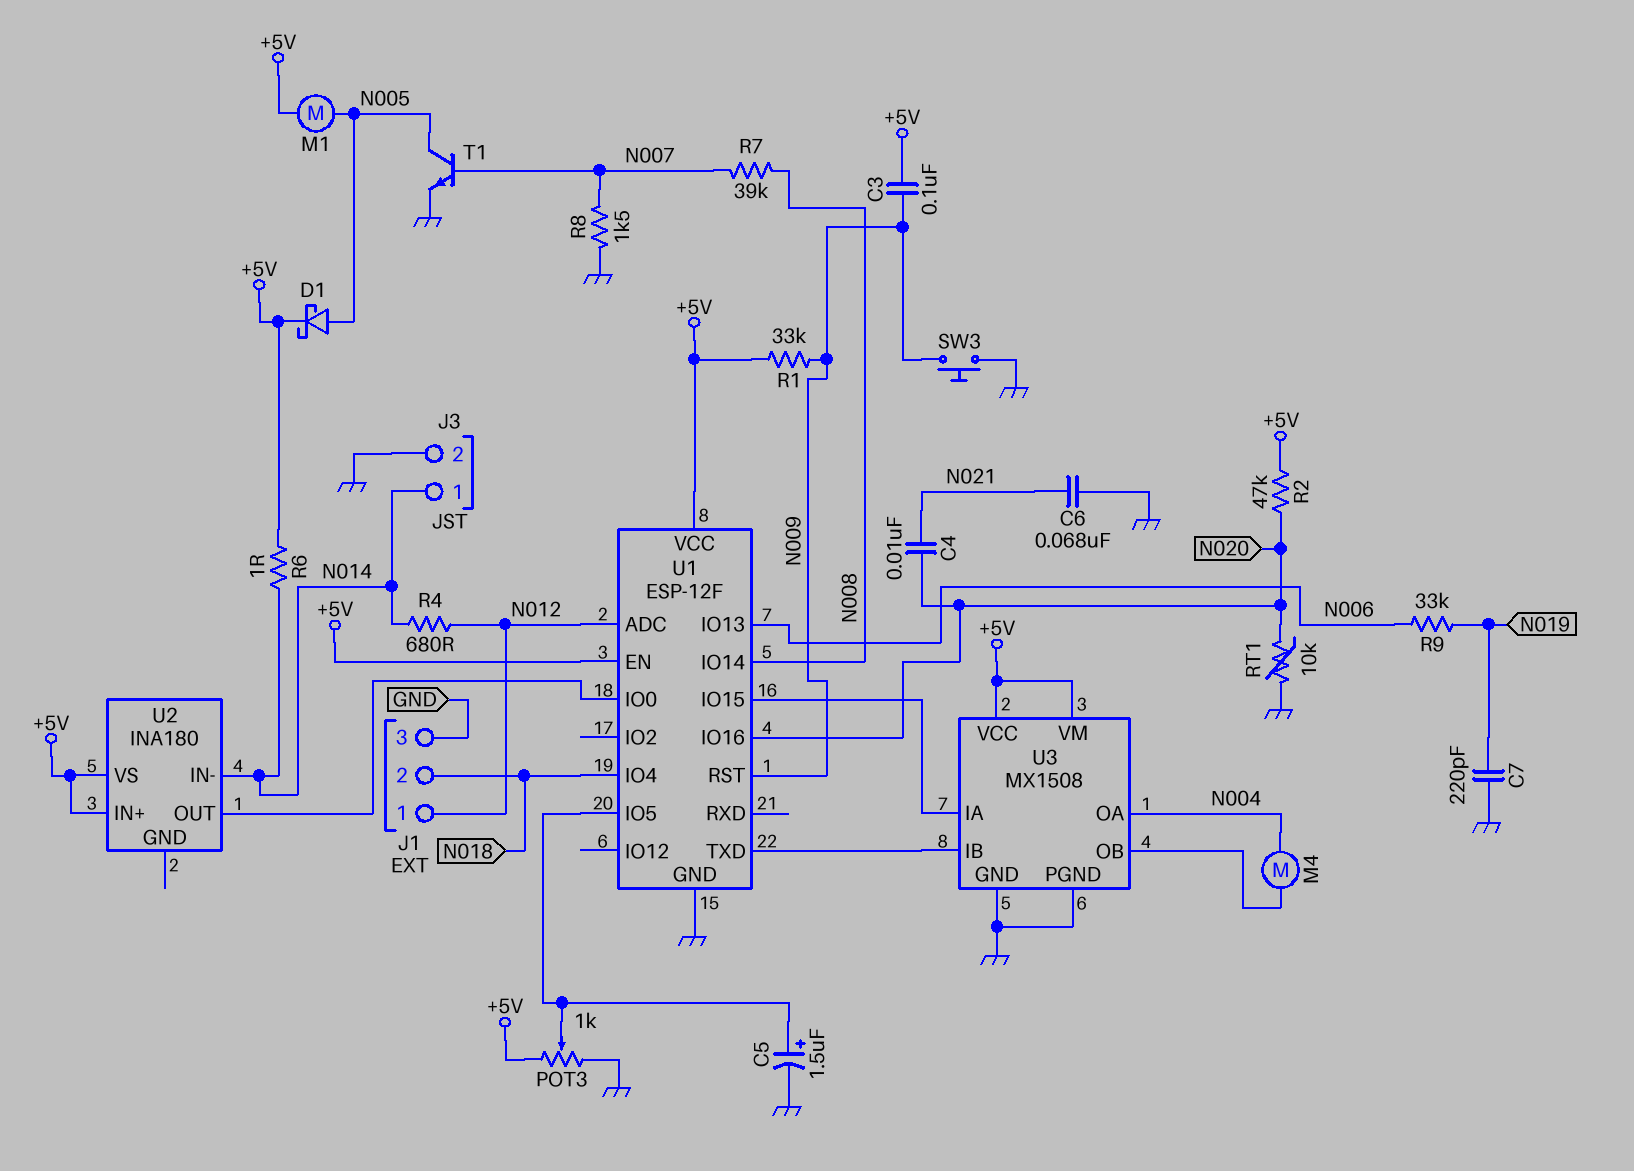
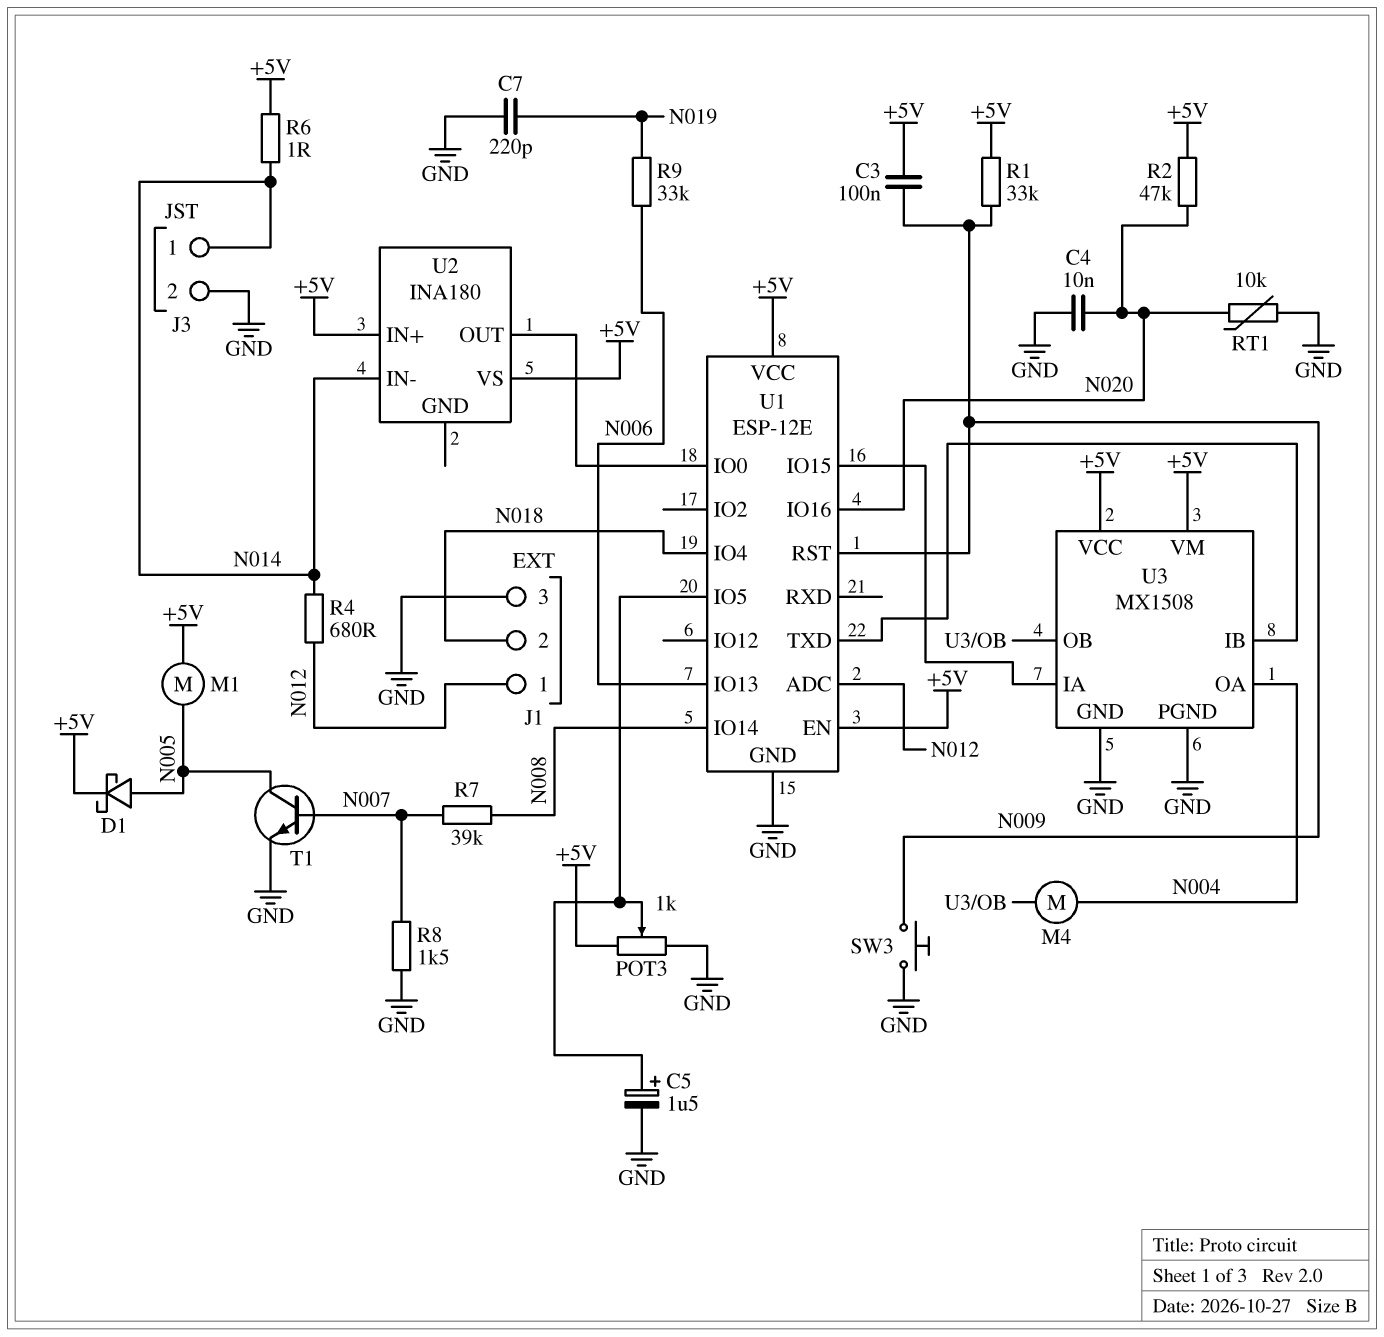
C4: 10nF (N020, N021) -> 10nF (GND, N020)
C6: 68nF (GND, N021) -> none
U1: ESP-12F -> ESP-12E

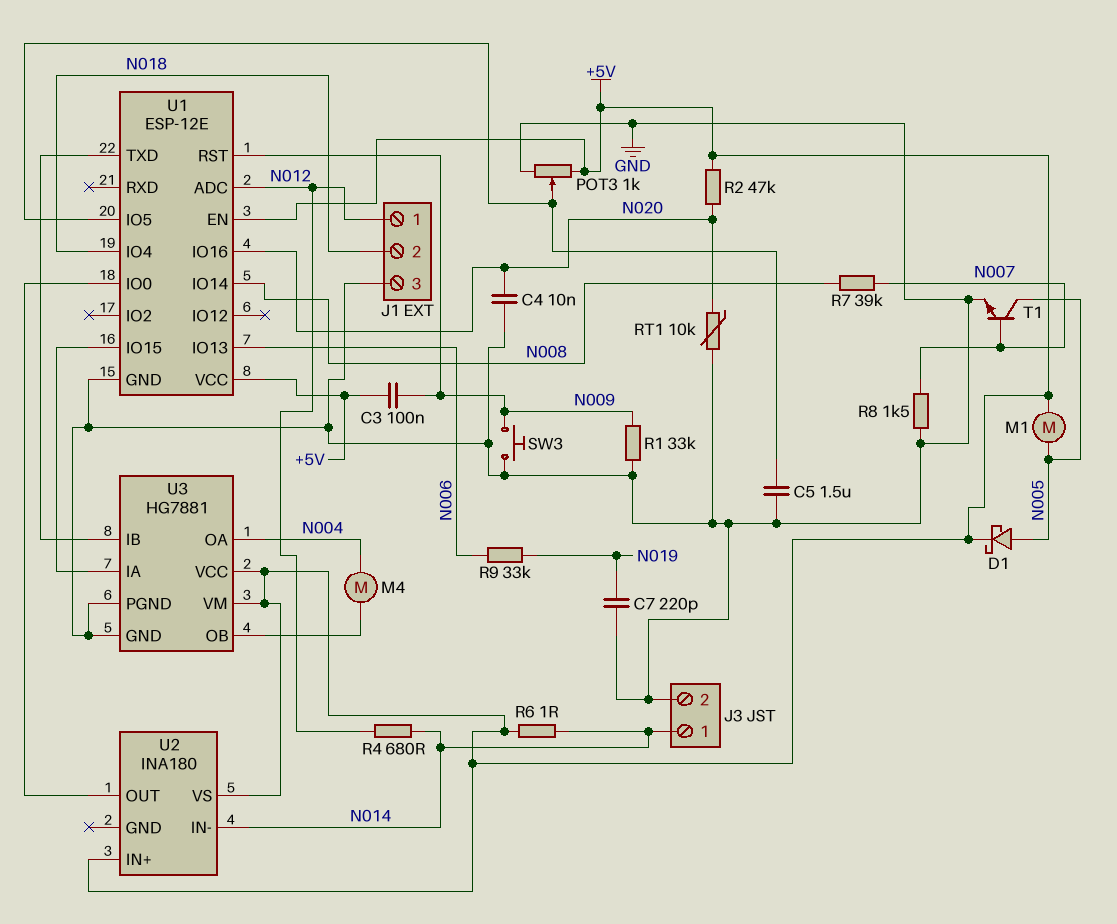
C5: 1.5uF (plus U1/IO5, minus GND) -> 1.5uF (GND, U1/IO5)
R1: 33k (+5V, N009) -> 33k (GND, N009)
U3: MX1508 -> HG7881

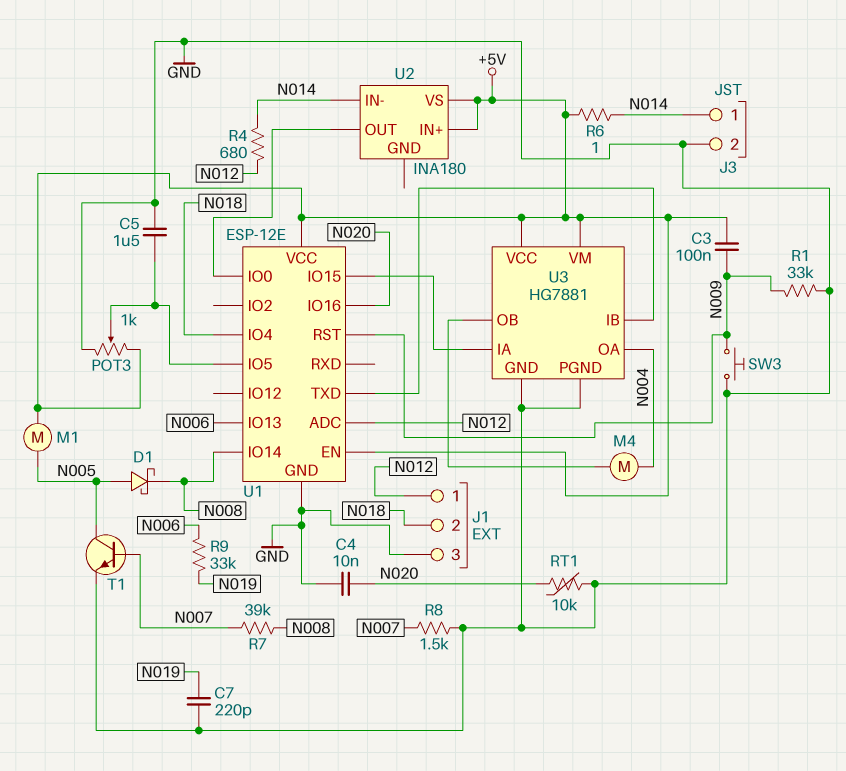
D1: schottky (A N005, K +5V) -> schottky (A N005, K N008)
R2: 47k (+5V, N020) -> none

